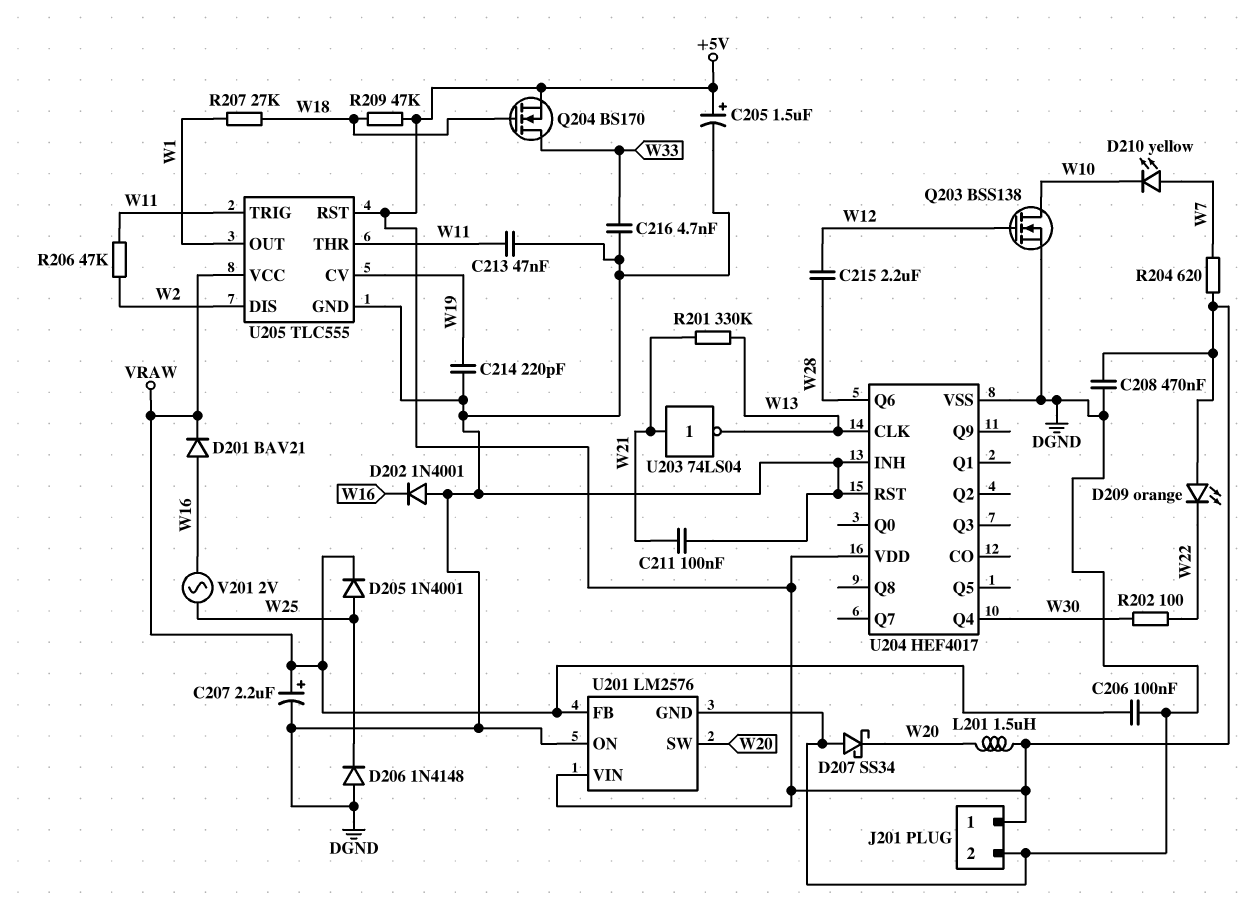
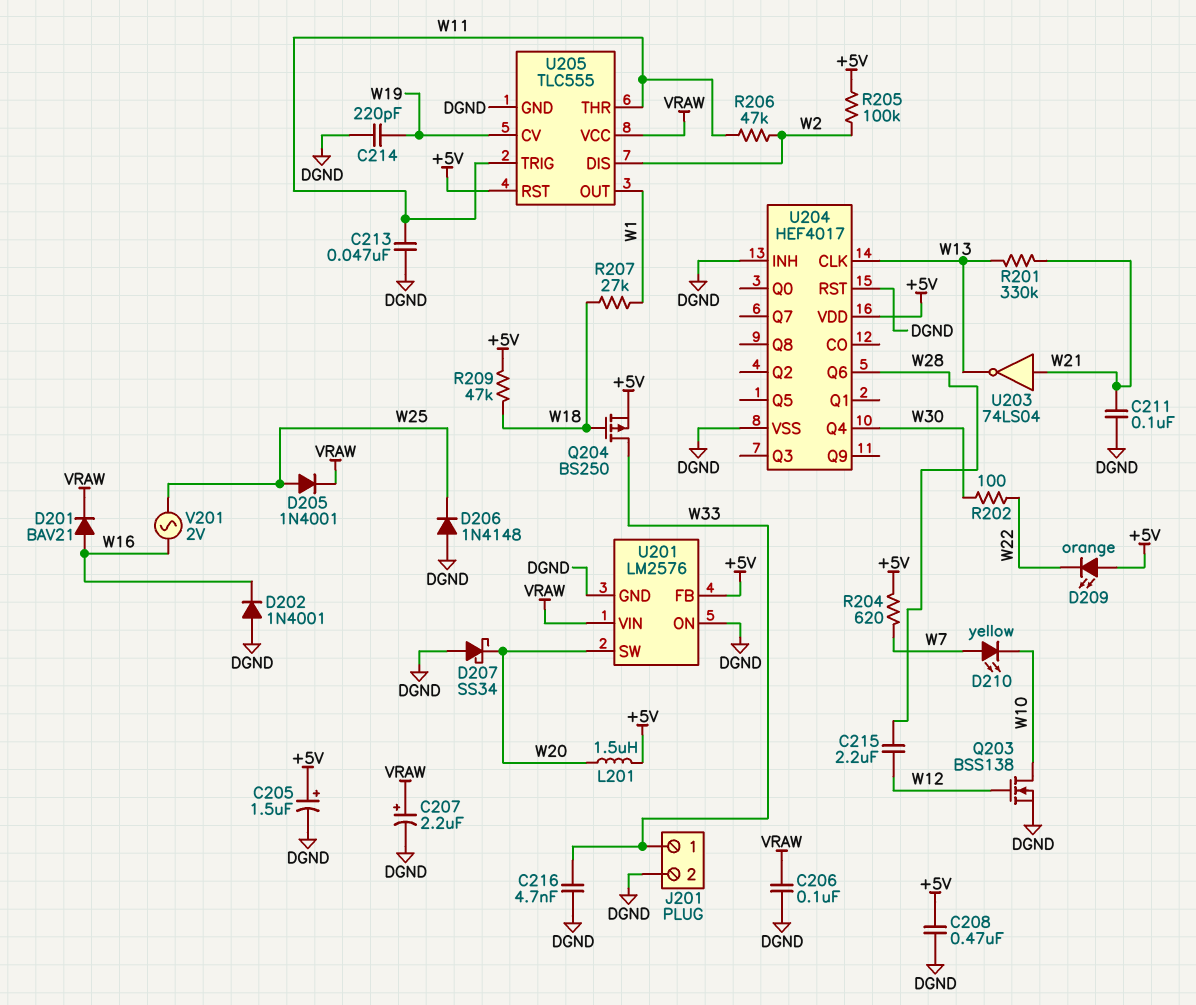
J201 pin 1: +5V -> W33
Q204: NMOS BS170 (G W18, D W33, S +5V) -> PMOS BS250 (G W18, D W33, S +5V)
R205: none -> 100k (+5V, W2)
U201 pin FB: VRAW -> +5V
U201 pin VIN: +5V -> VRAW

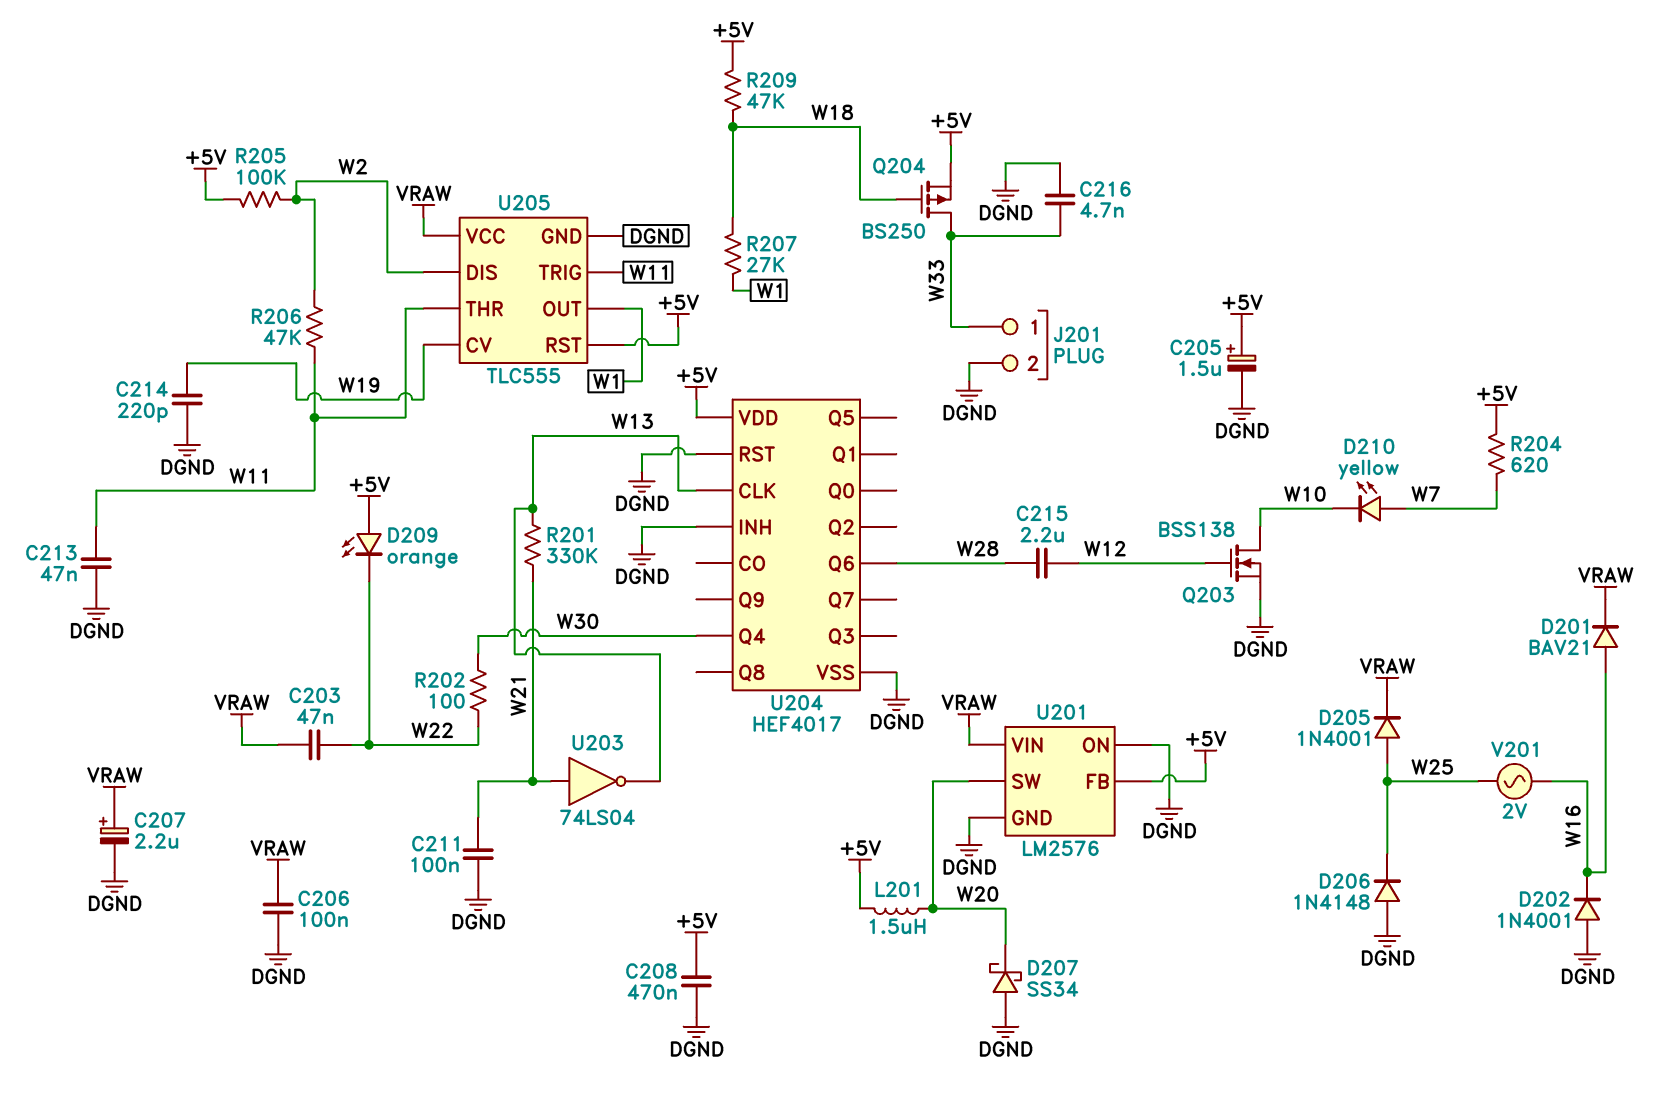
C203: none -> 47nF (VRAW, W22)

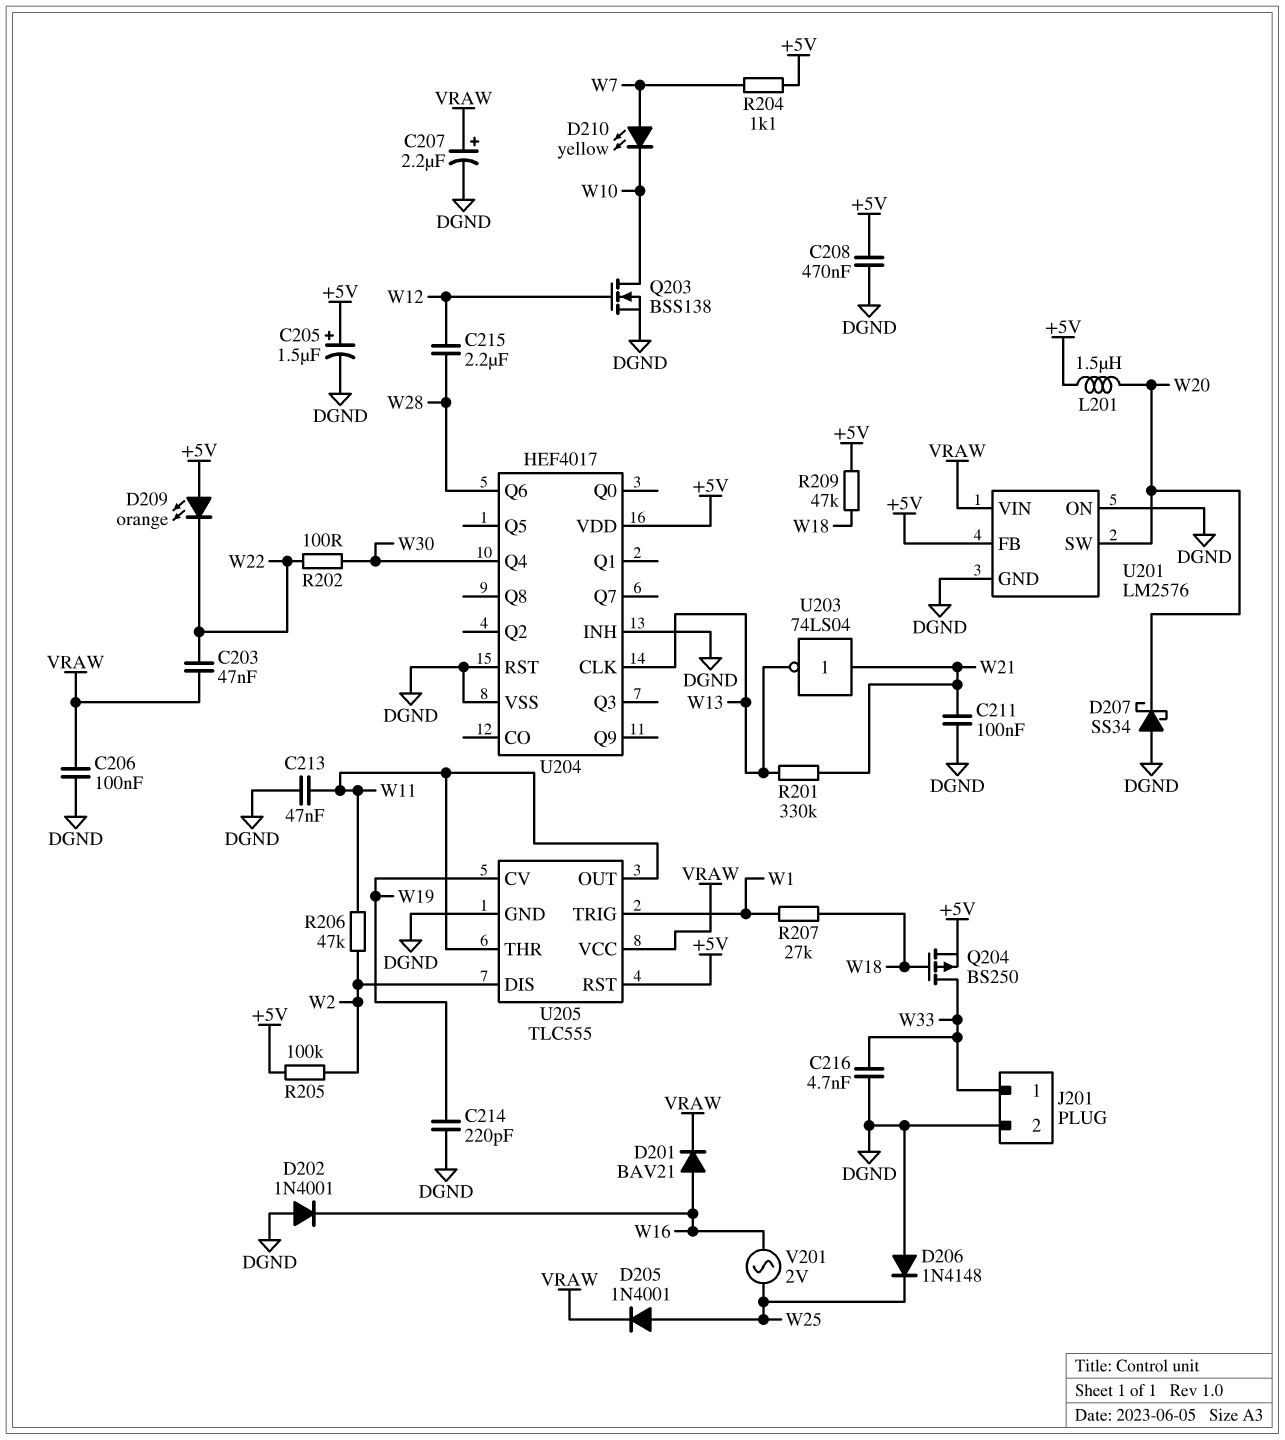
R204: 620 (+5V, W7) -> 1.1k (+5V, W7)
U205 pin OUT: W1 -> W11
U205 pin TRIG: W11 -> W1

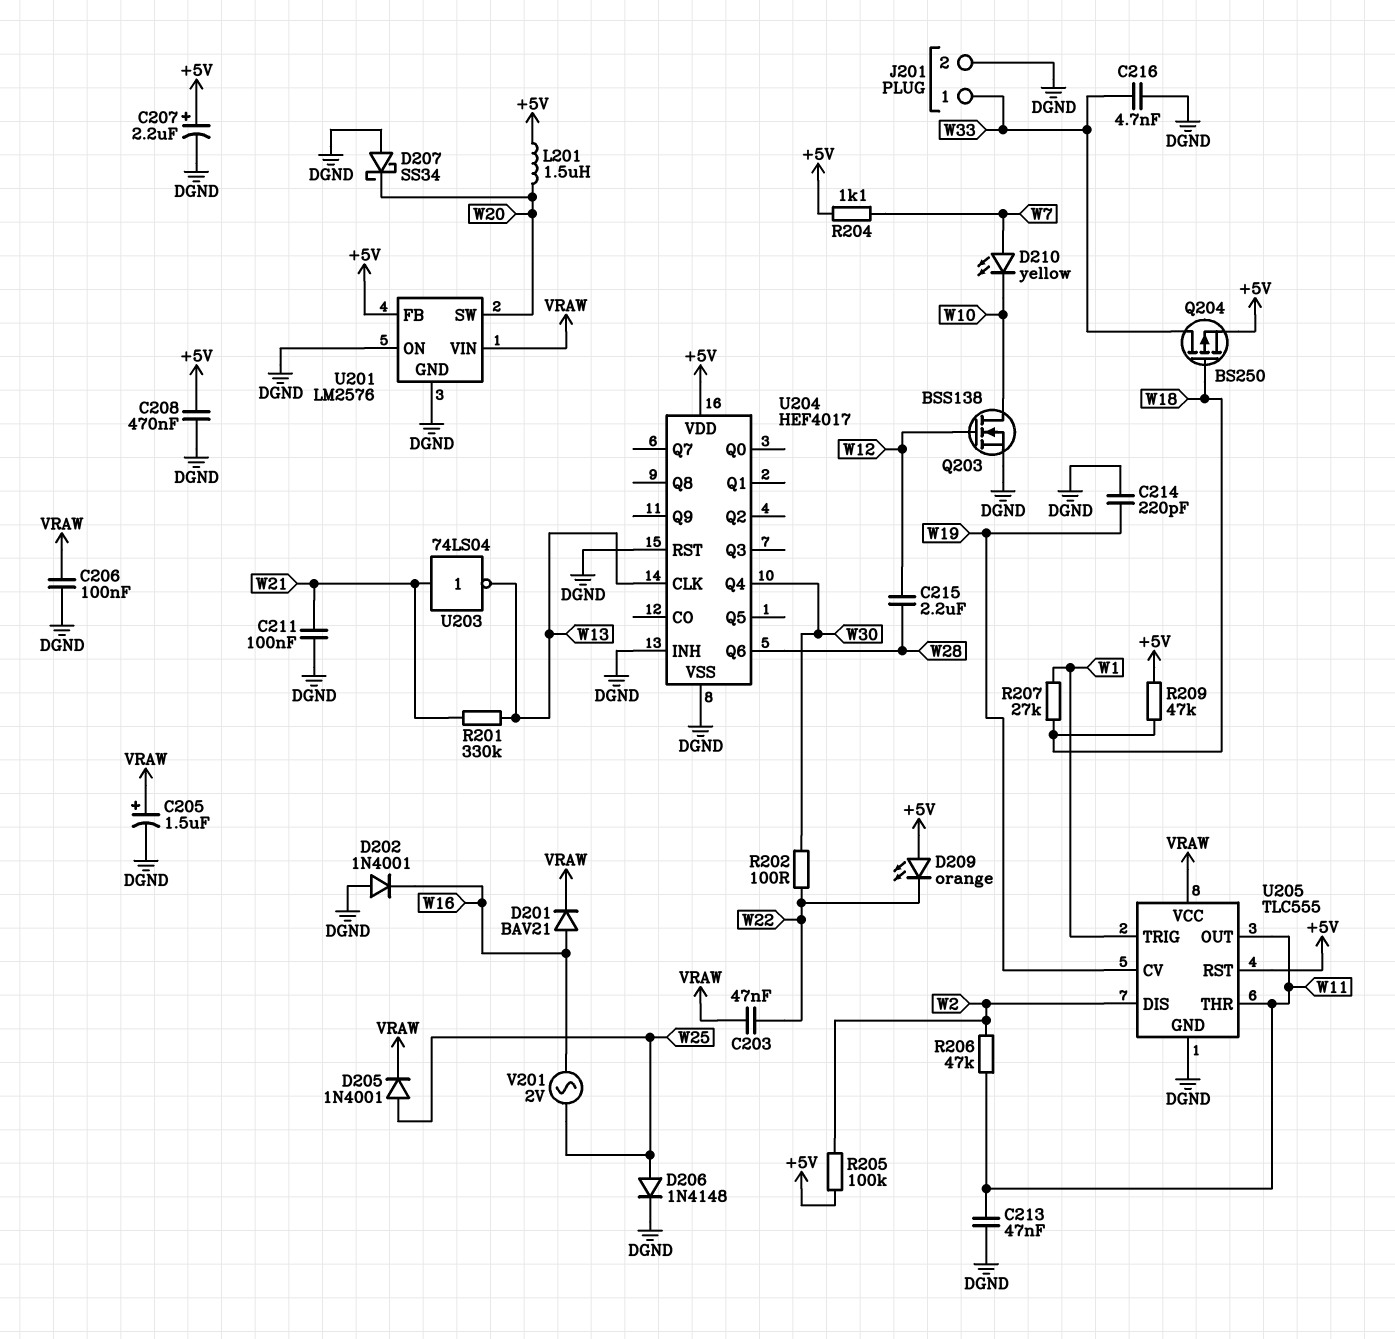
C205: 1.5uF (plus +5V, minus DGND) -> 1.5uF (plus VRAW, minus DGND)
C207: 2.2uF (plus VRAW, minus DGND) -> 2.2uF (plus +5V, minus DGND)
D206: diode 1N4148 (A DGND, K W25) -> diode 1N4148 (A W25, K DGND)

